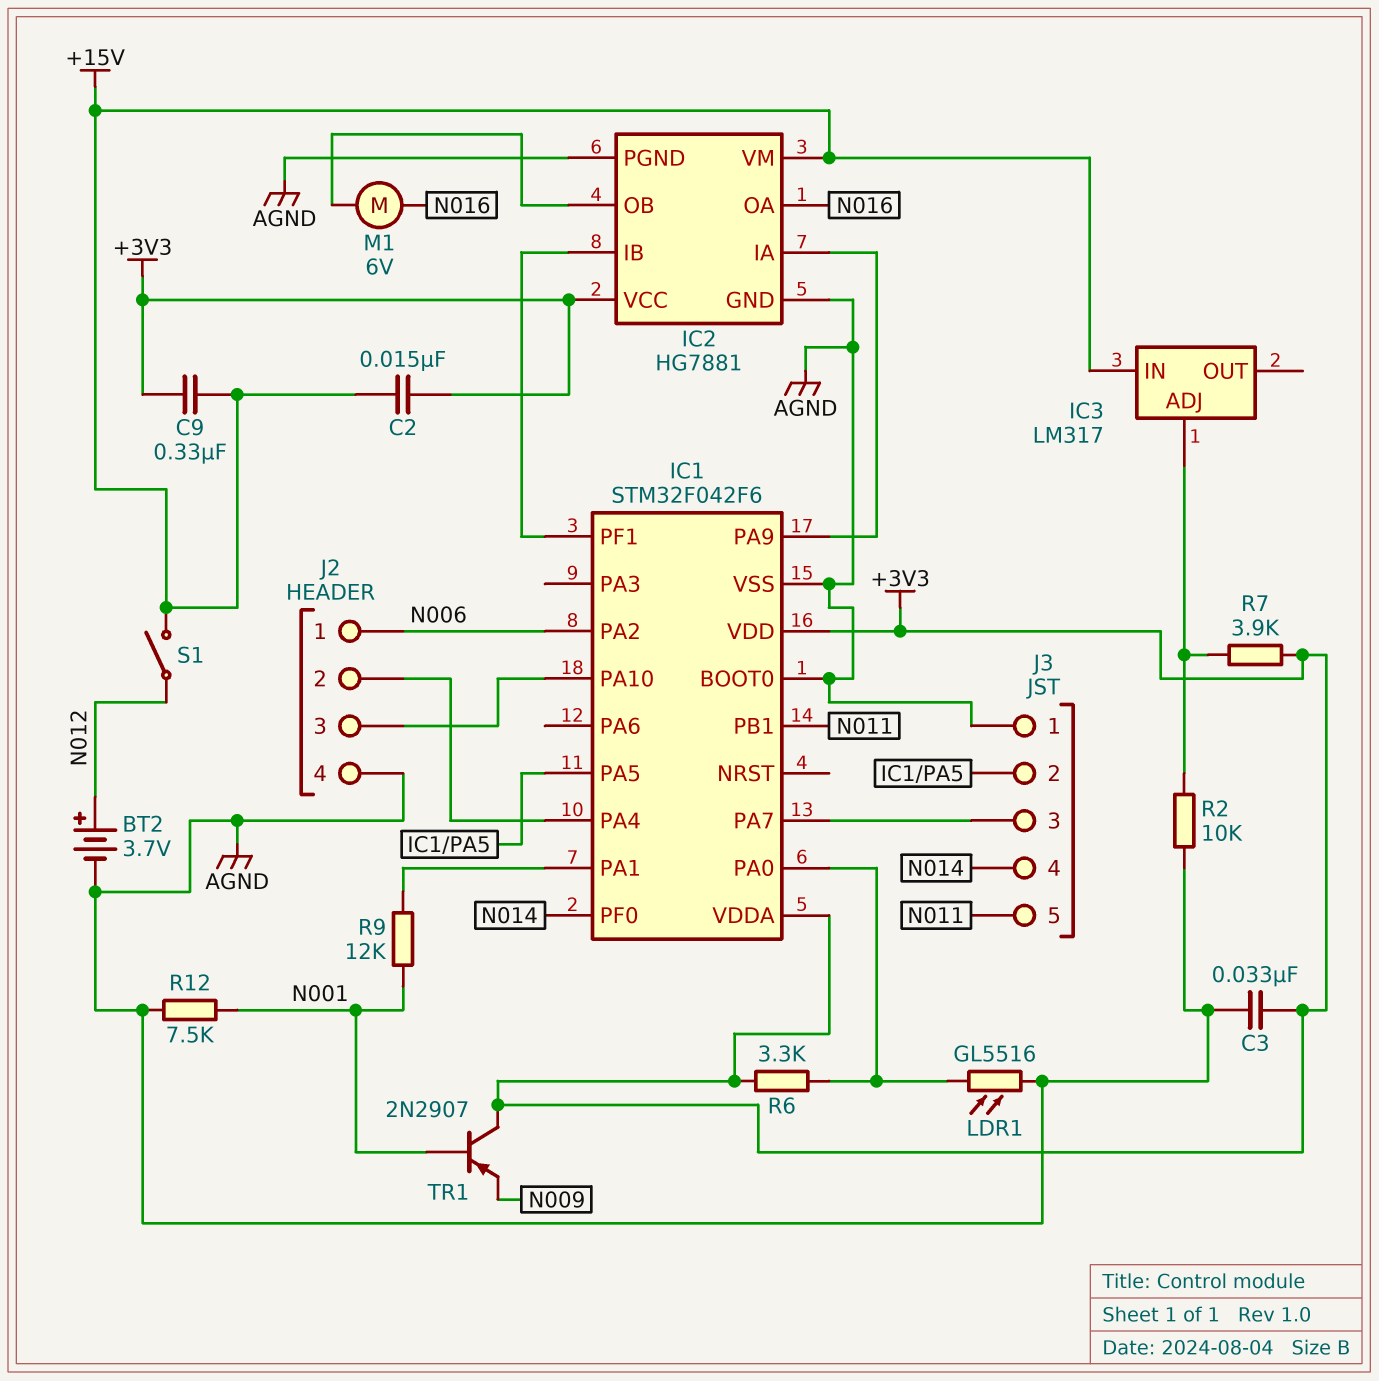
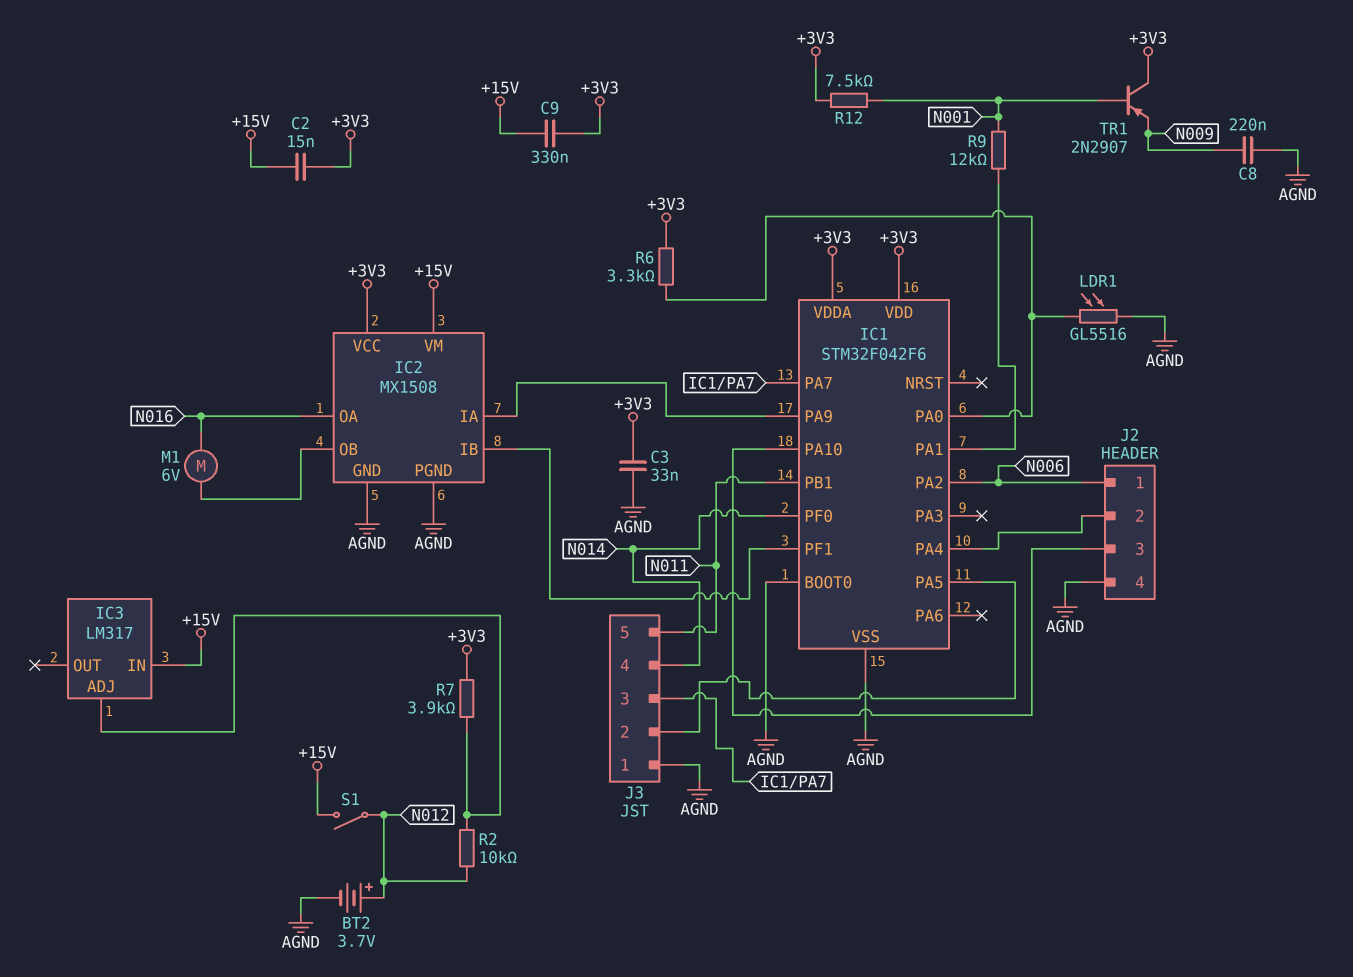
C8: none -> 220nF (AGND, N009)
IC2: HG7881 -> MX1508
R2: 10k (AGND, IC3/ADJ) -> 10k (IC3/ADJ, N012)
R12: 7.5k (AGND, N001) -> 7.5k (+3V3, N001)

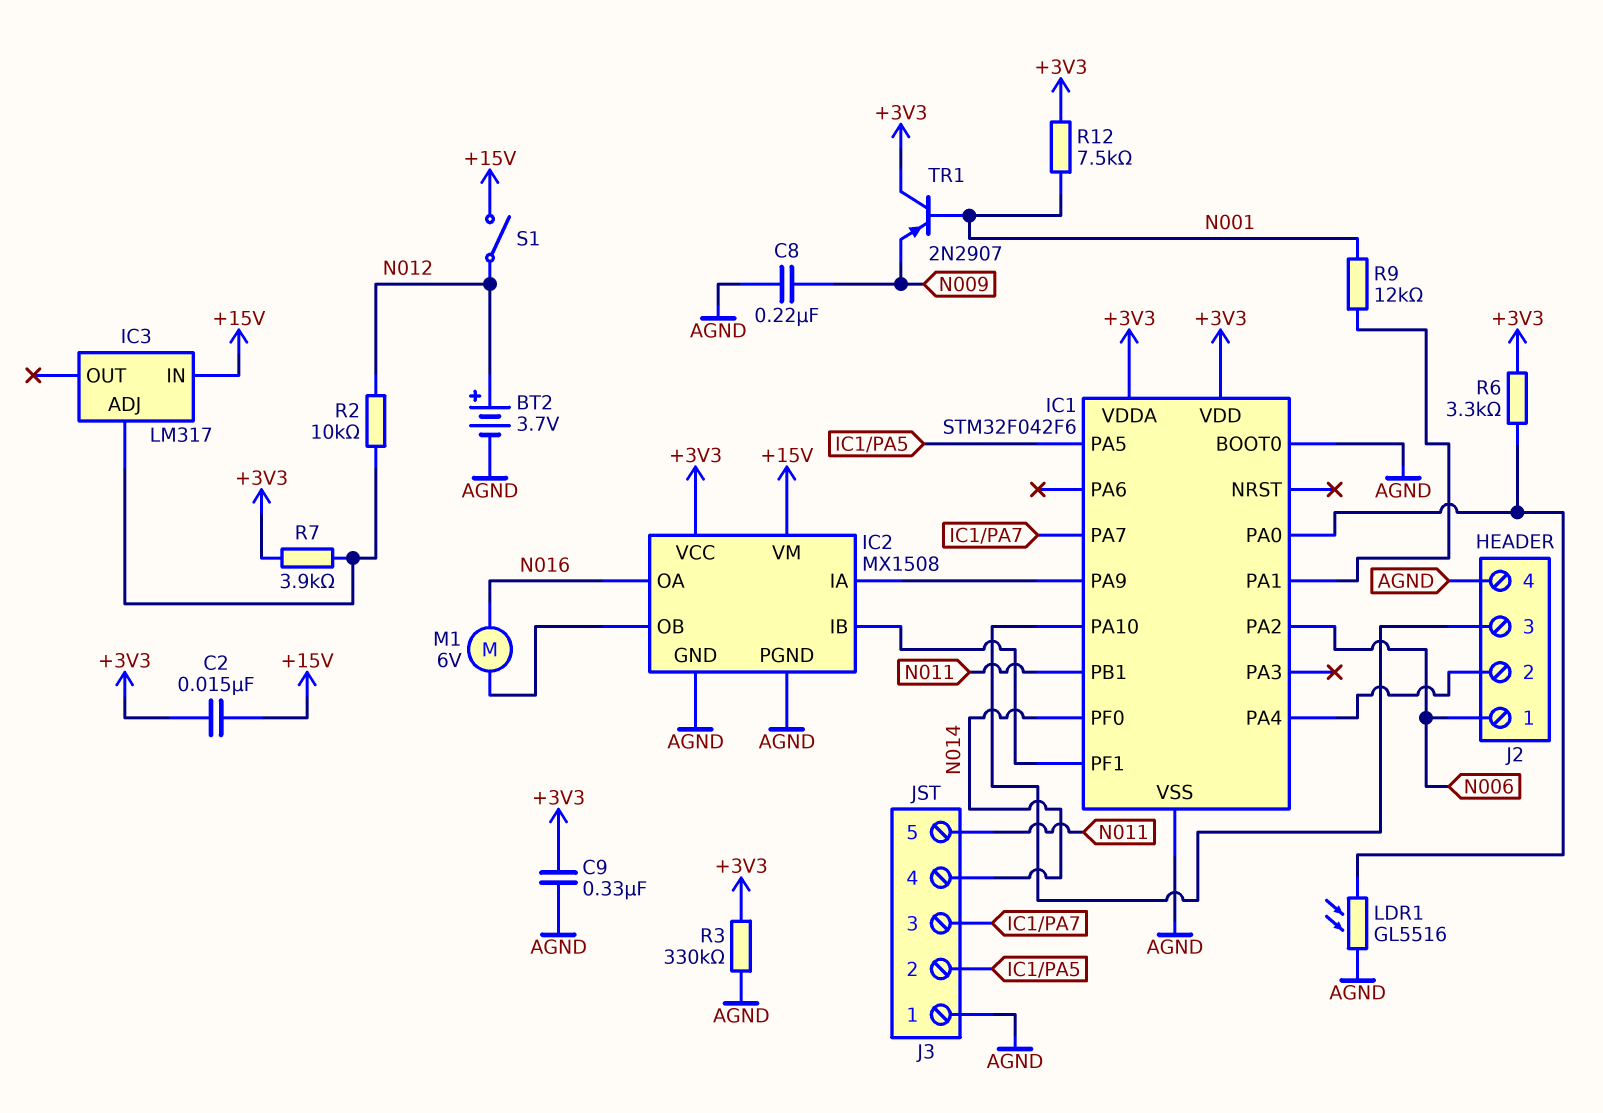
C3: 33nF (+3V3, AGND) -> none
C9: 330nF (+3V3, +15V) -> 330nF (+3V3, AGND)
R3: none -> 330k (+3V3, AGND)

